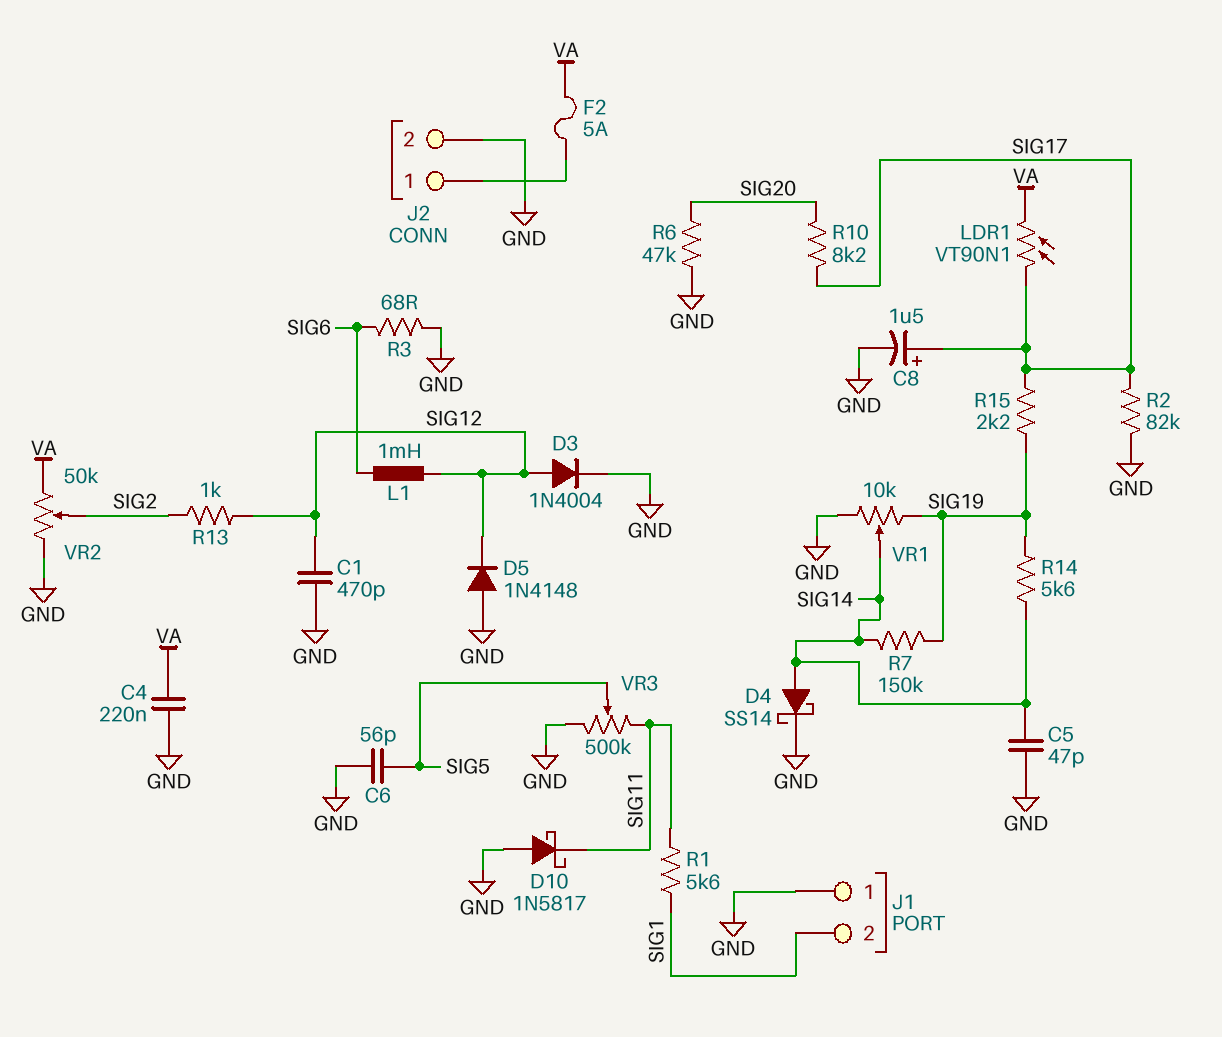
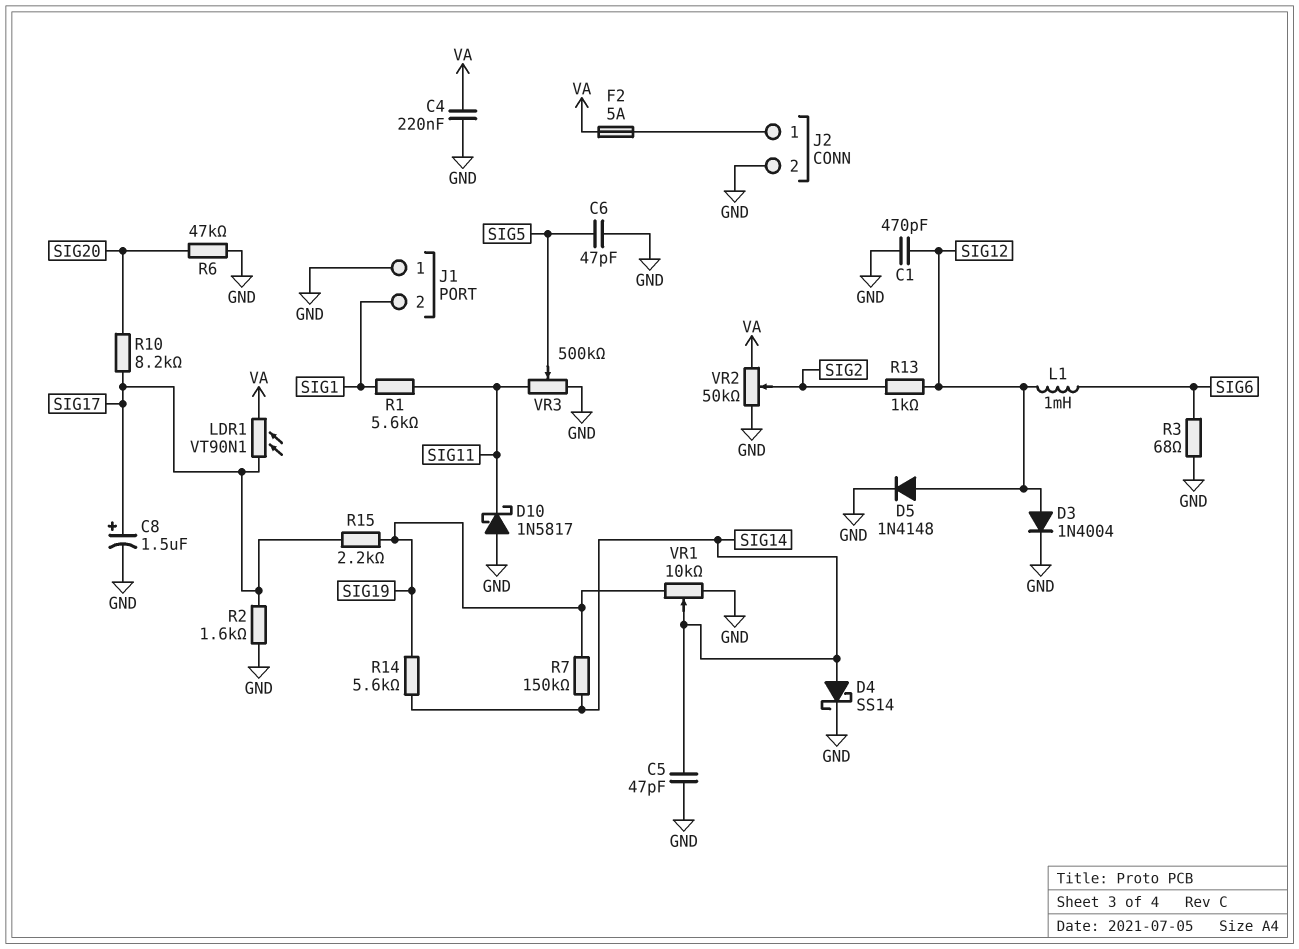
C6: 56pF (GND, SIG5) -> 47pF (GND, SIG5)
D5: diode 1N4148 (A GND, K SIG12) -> diode 1N4148 (A SIG12, K GND)
R2: 82k (GND, SIG17) -> 1.6k (GND, SIG17)

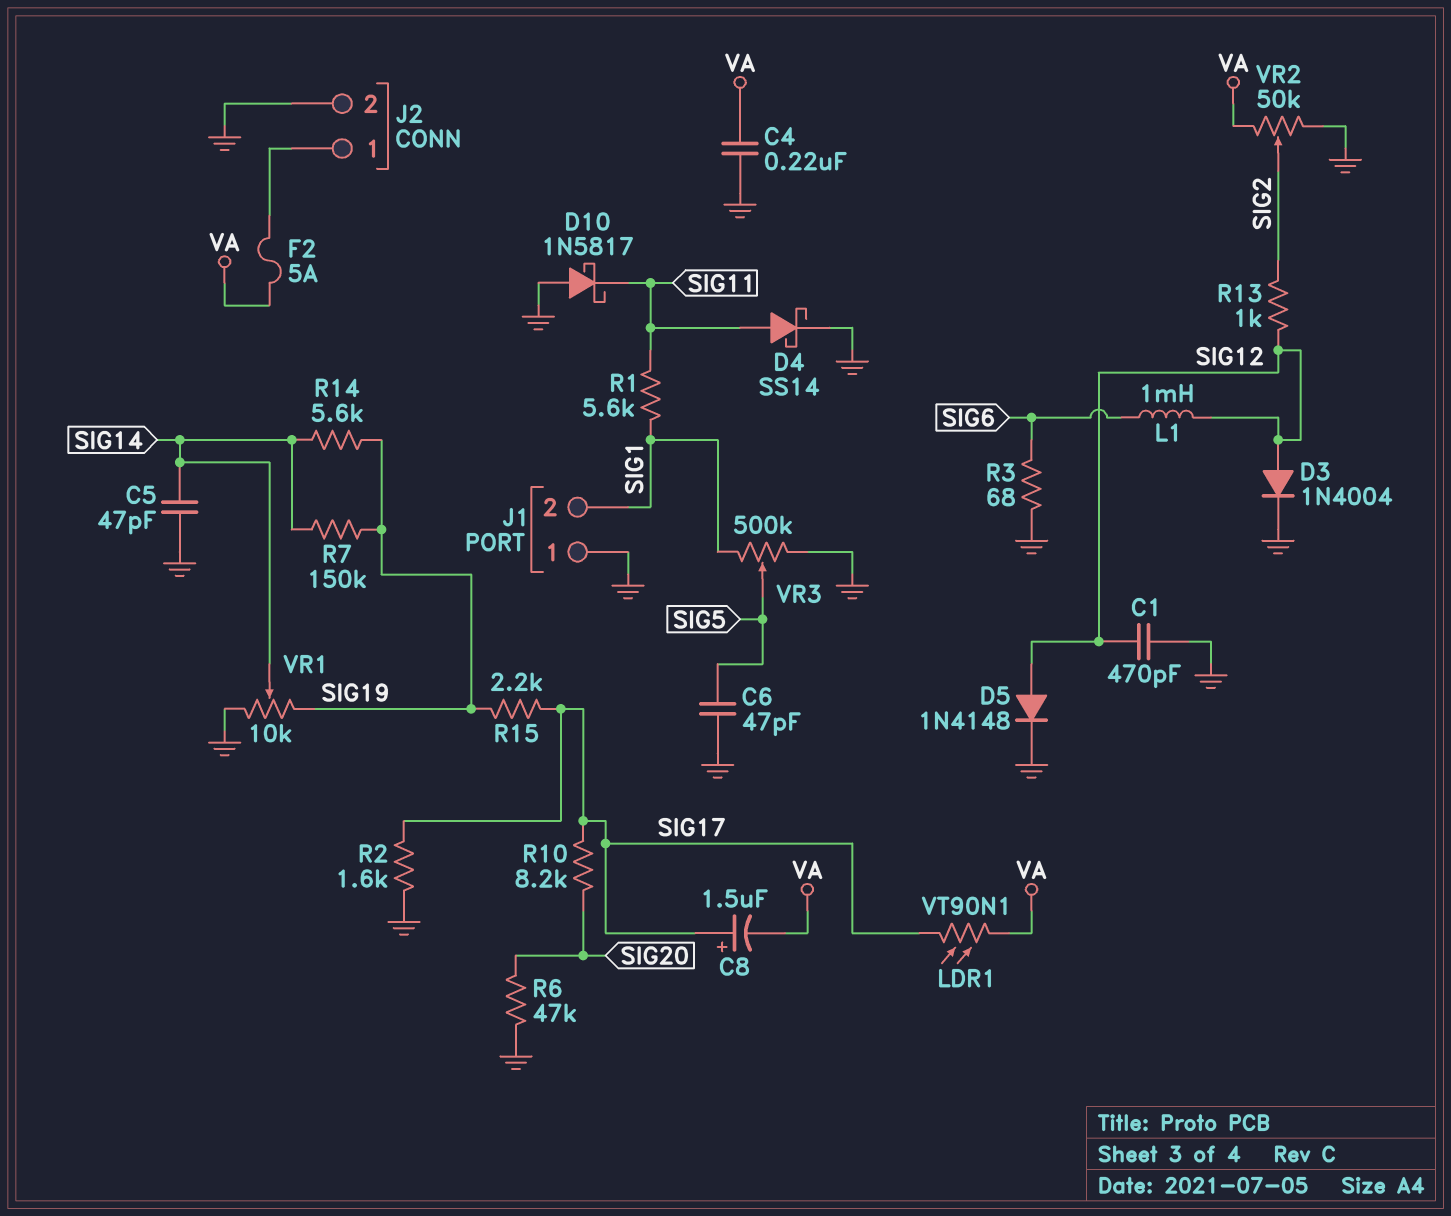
C8: 1.5uF (plus SIG17, minus GND) -> 1.5uF (plus SIG17, minus VA)
D4: schottky SS14 (A SIG14, K GND) -> schottky SS14 (A SIG11, K GND)
VR3: 500k (GND, SIG11, wiper SIG5) -> 500k (GND, SIG1, wiper SIG5)

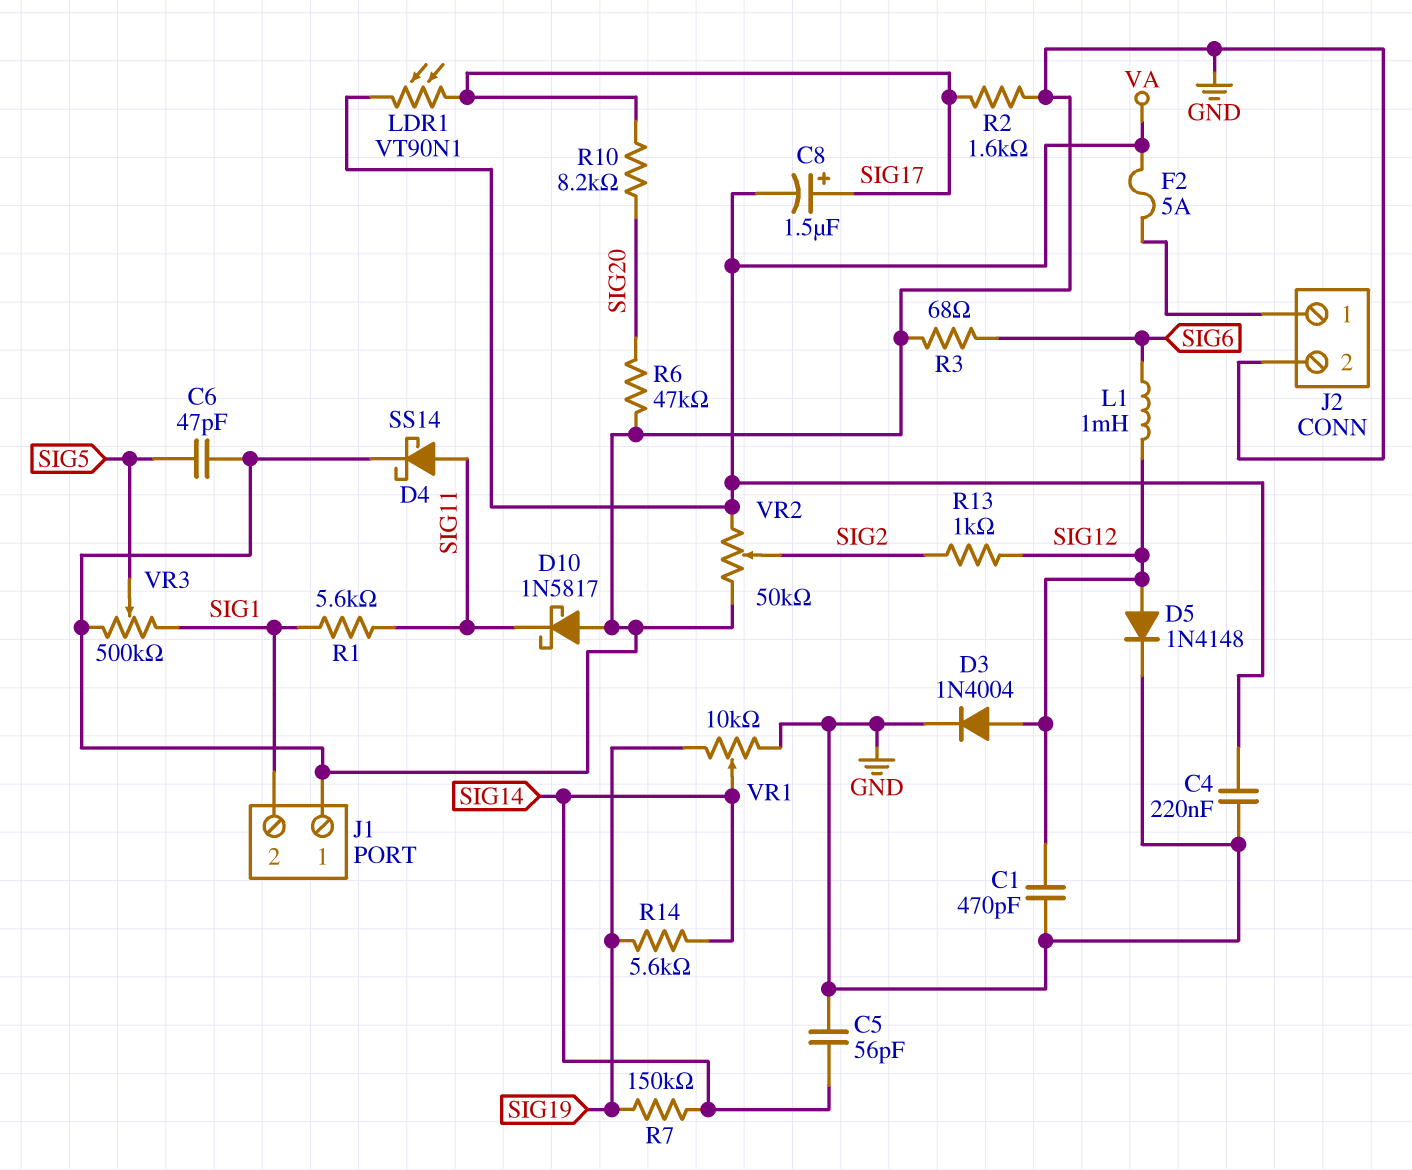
C5: 47pF (GND, SIG14) -> 56pF (GND, SIG14)
R15: 2.2k (SIG17, SIG19) -> none

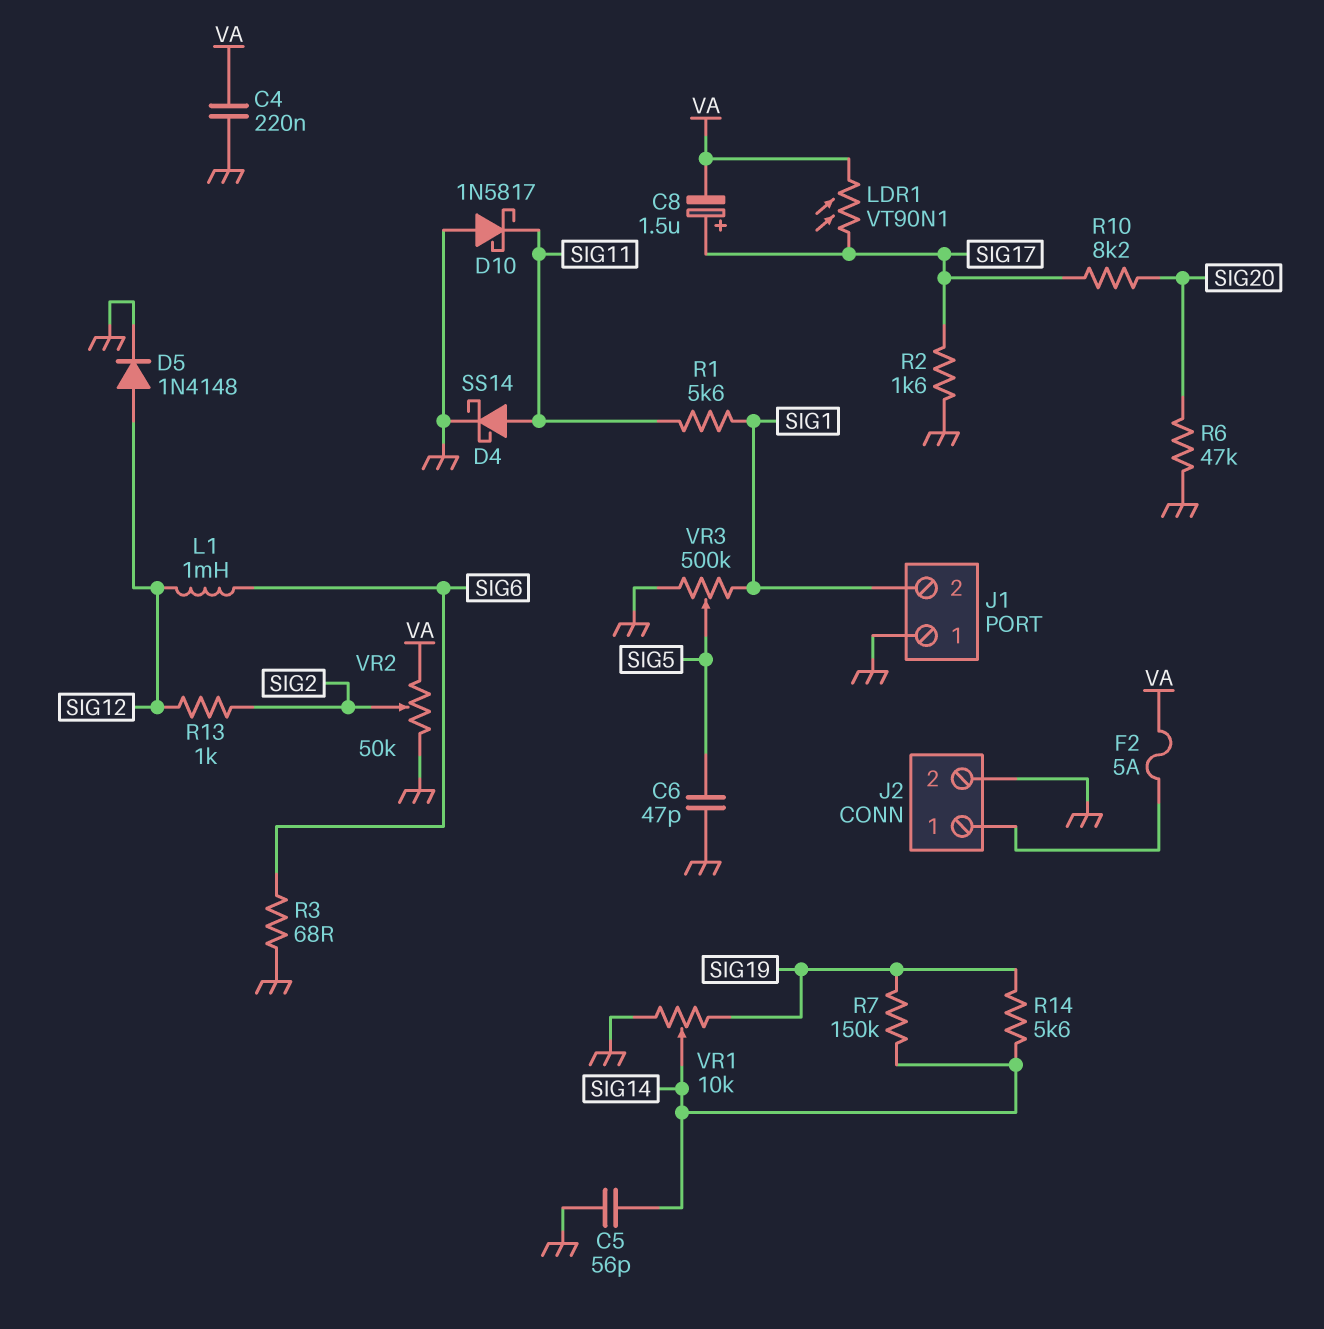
C1: 470pF (GND, SIG12) -> none
D3: diode 1N4004 (A SIG12, K GND) -> none

